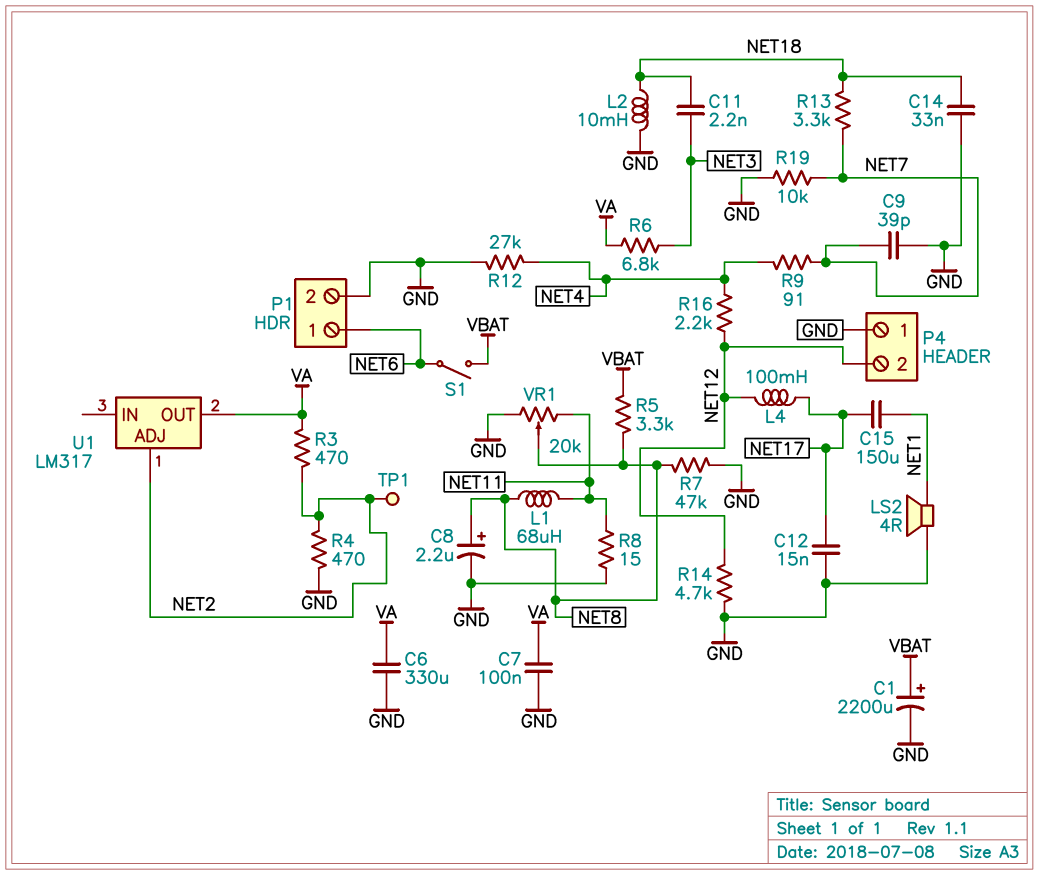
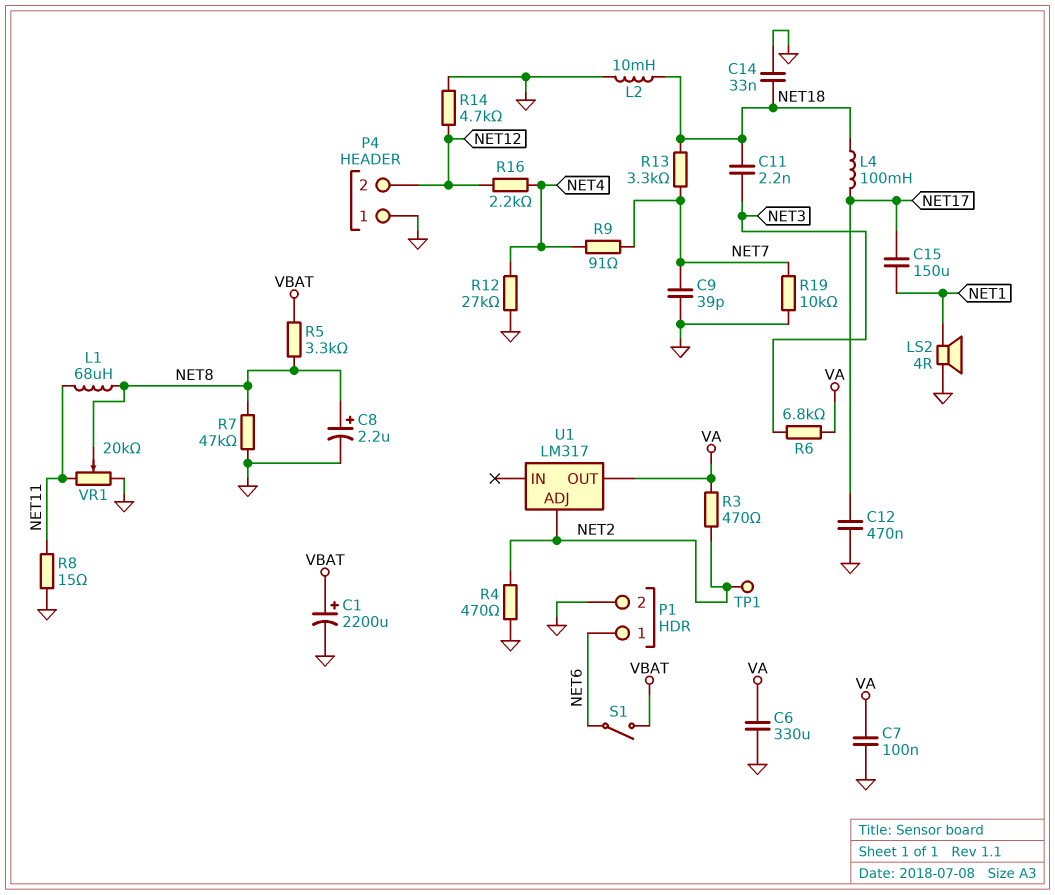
C12: 15nF (GND, NET17) -> 470nF (GND, NET17)
L4: 100mH (NET12, NET17) -> 100mH (NET17, NET18)

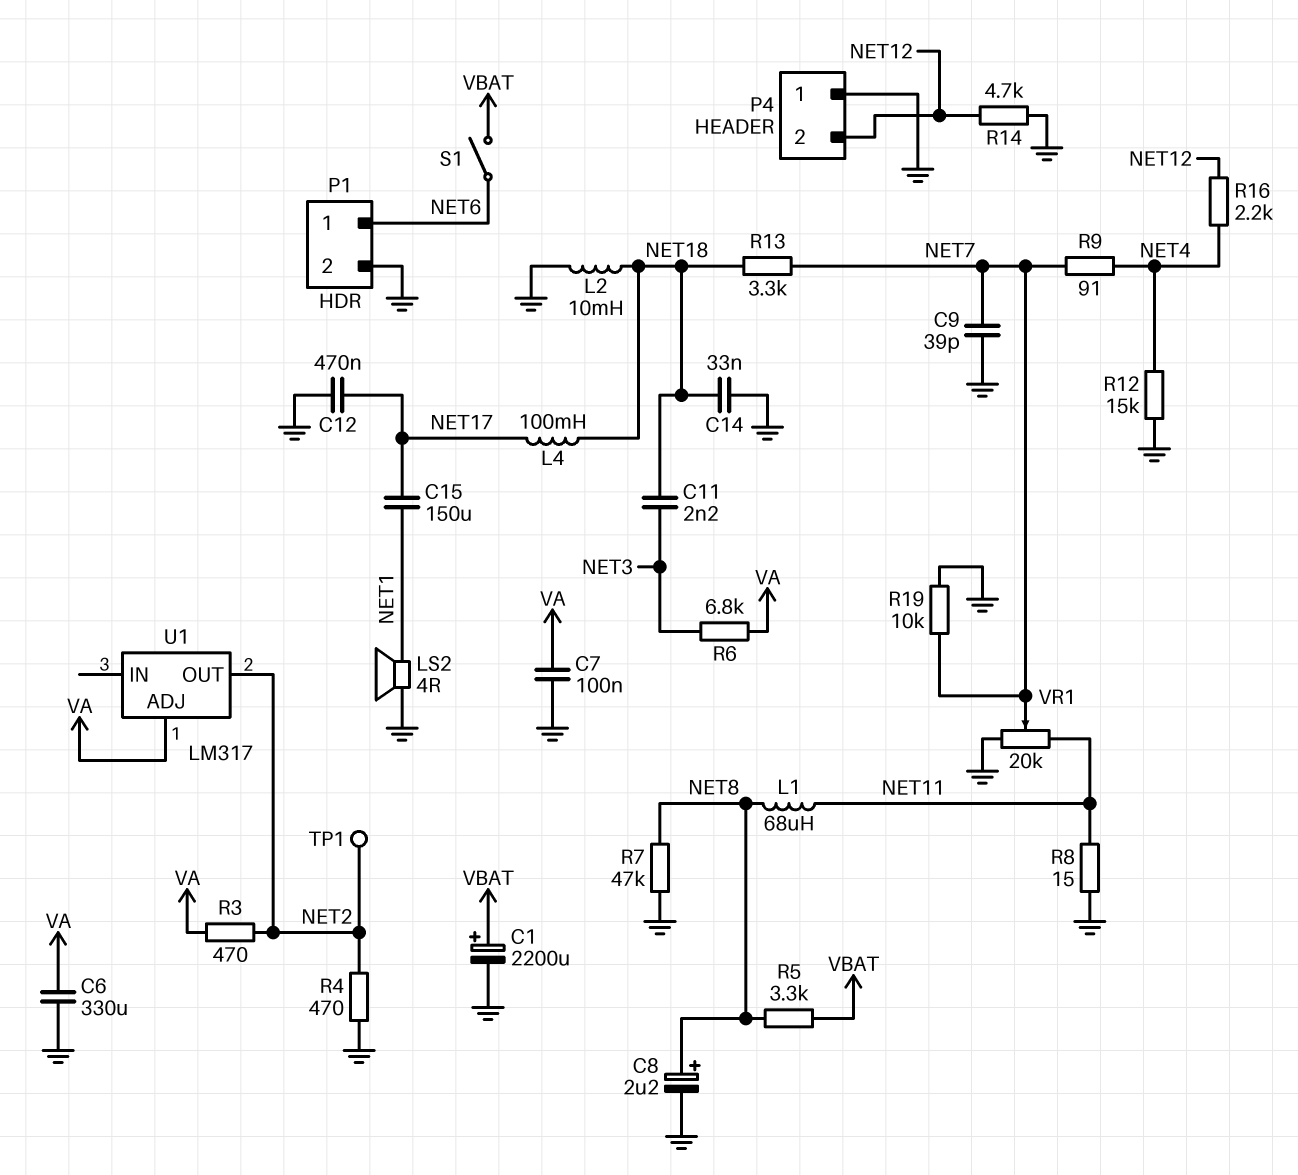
R12: 27k (GND, NET4) -> 15k (GND, NET4)
U1 pin ADJ: NET2 -> VA
U1 pin OUT: VA -> NET2
VR1: 20k (GND, NET11, wiper NET8) -> 20k (GND, NET11, wiper NET7)

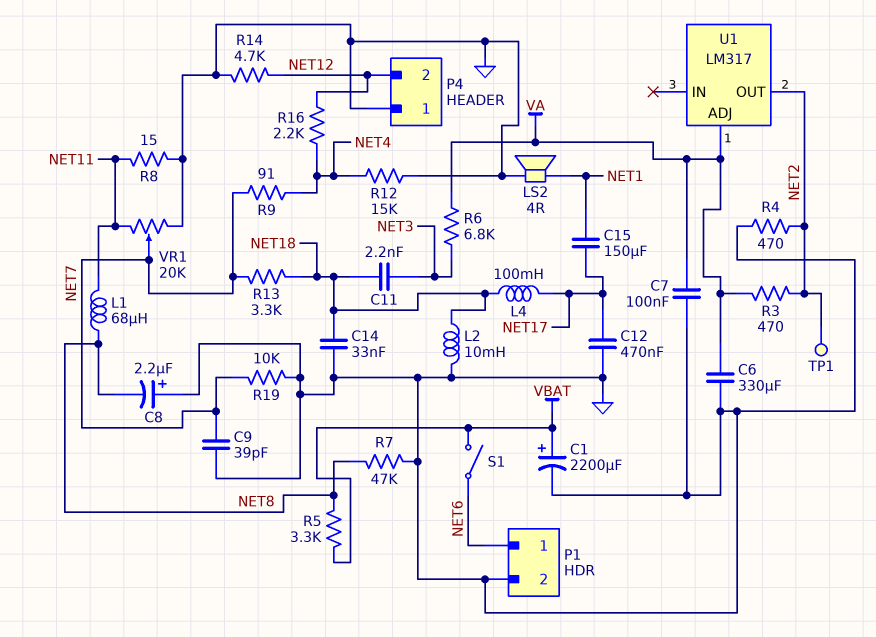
C8: 2.2uF (plus NET8, minus GND) -> 2.2uF (plus GND, minus NET8)

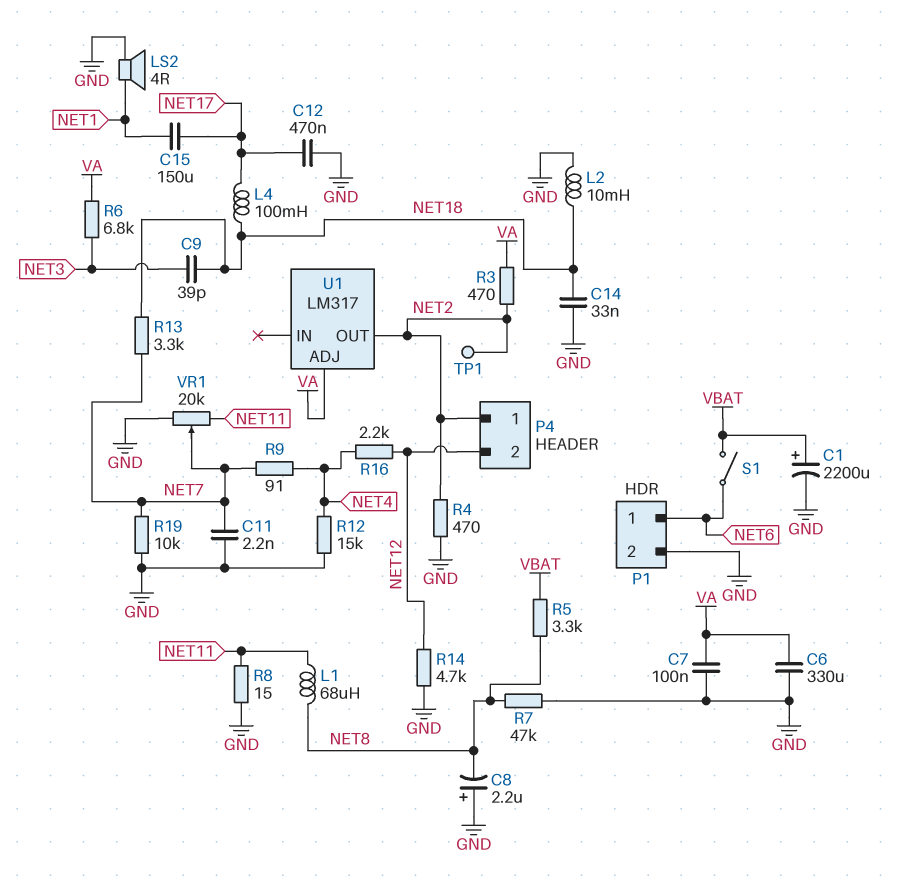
C9: 39pF (GND, NET7) -> 39pF (NET3, NET18)
C11: 2.2nF (NET3, NET18) -> 2.2nF (GND, NET7)
P4 pin 1: GND -> NET2

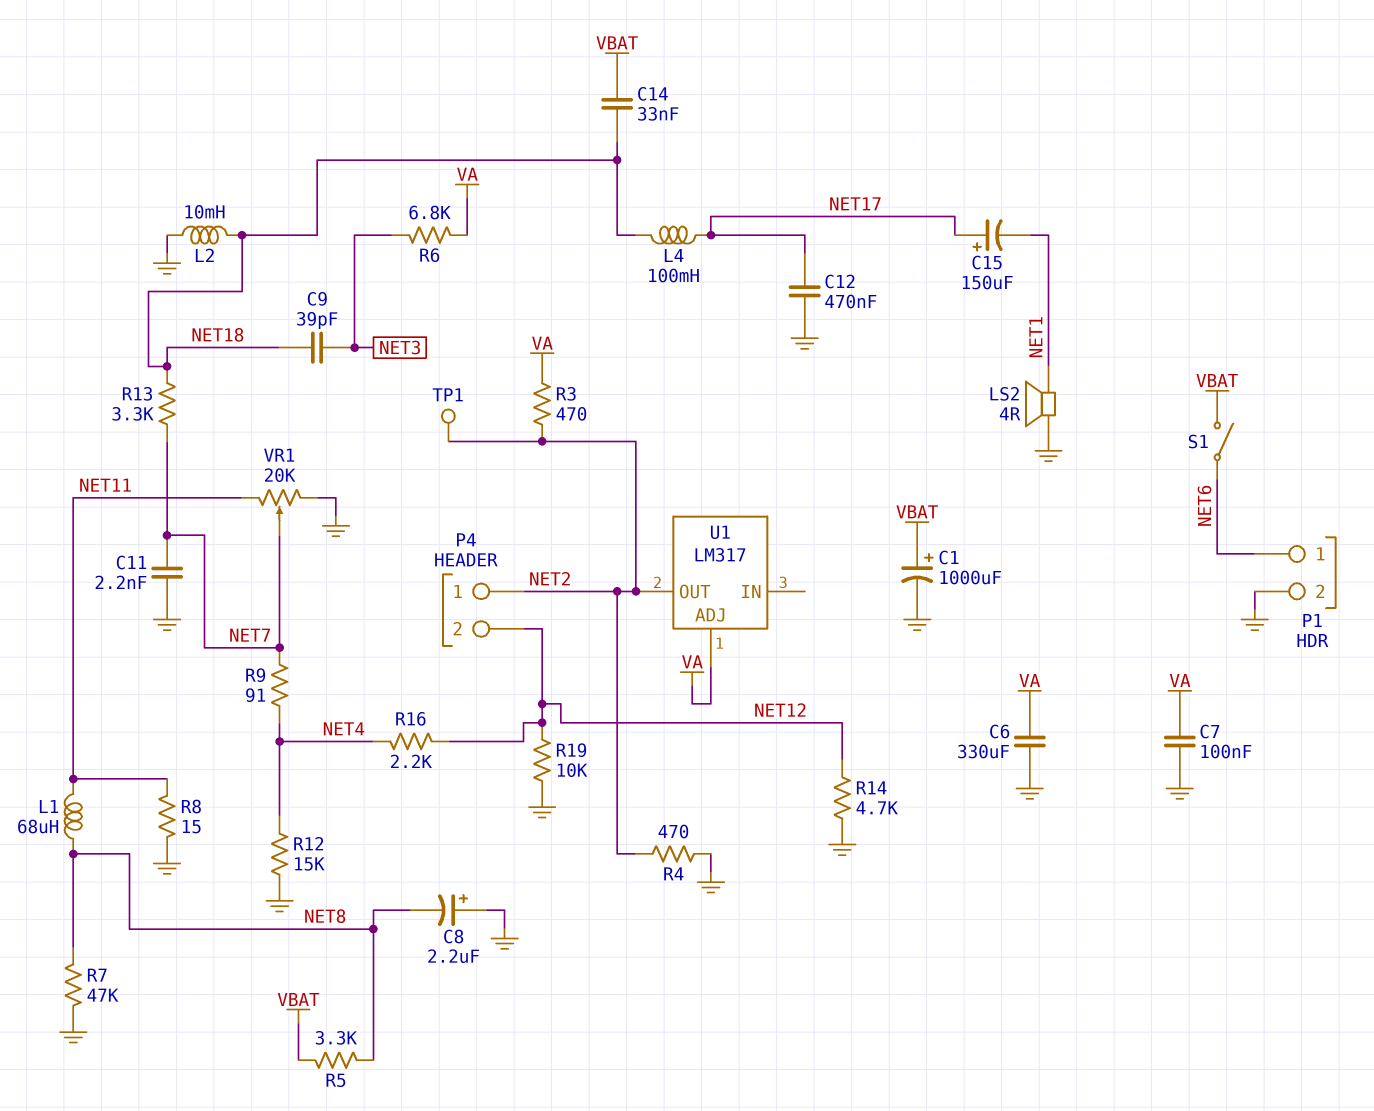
C1: 2200uF (plus VBAT, minus GND) -> 1000uF (plus VBAT, minus GND)
C14: 33nF (GND, NET18) -> 33nF (NET18, VBAT)
C15: 150uF (NET1, NET17) -> 150uF (plus NET17, minus NET1)
R19: 10k (GND, NET7) -> 10k (GND, NET12)

